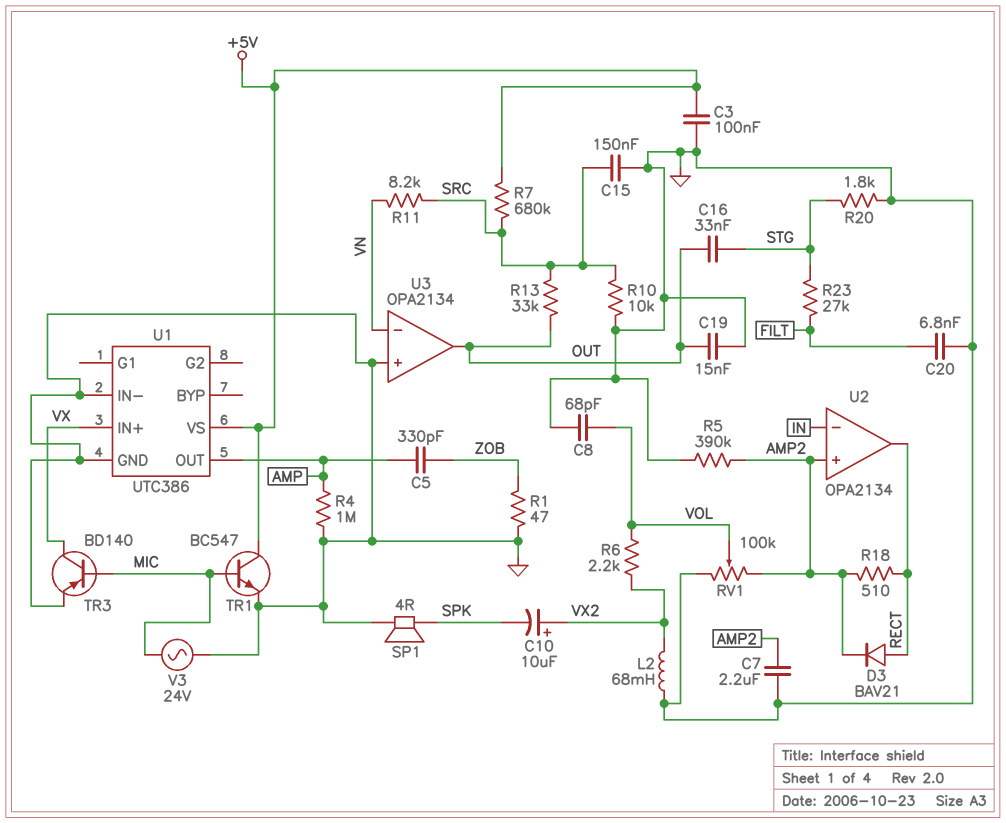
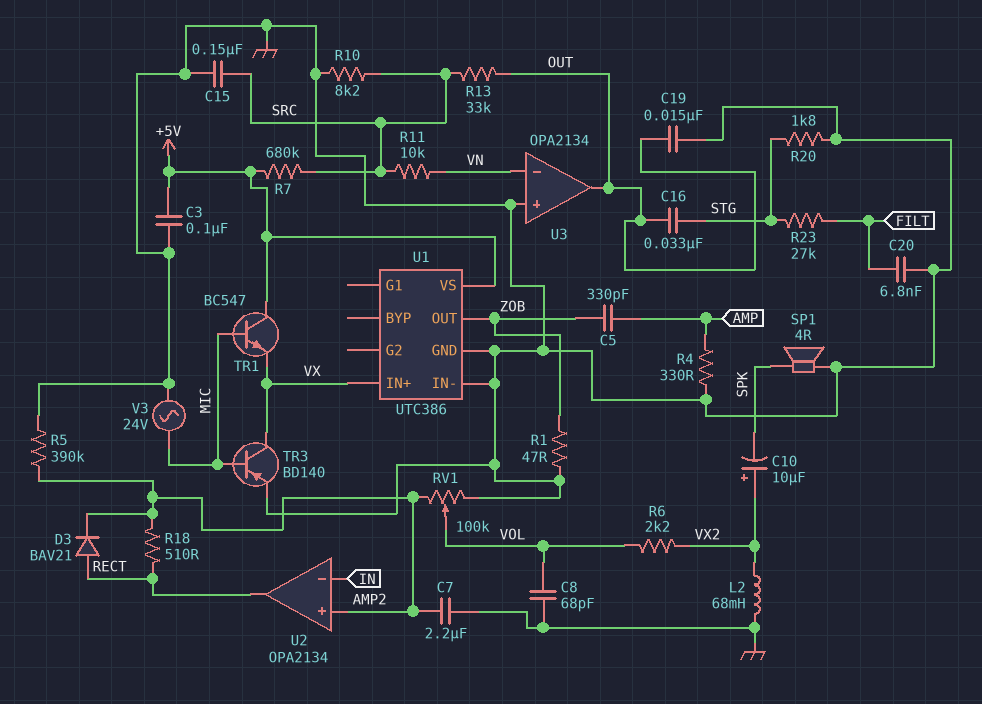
R4: 1M (AMP, GND) -> 330 (AMP, GND)
R10: 10k (GND, SRC) -> 8.2k (GND, SRC)
R11: 8.2k (SRC, VN) -> 10k (SRC, VN)
TR1: NPN BC547 (B MIC, C +5V, E GND) -> NPN BC547 (B MIC, C +5V, E VX)
U1 pin OUT: AMP -> ZOB

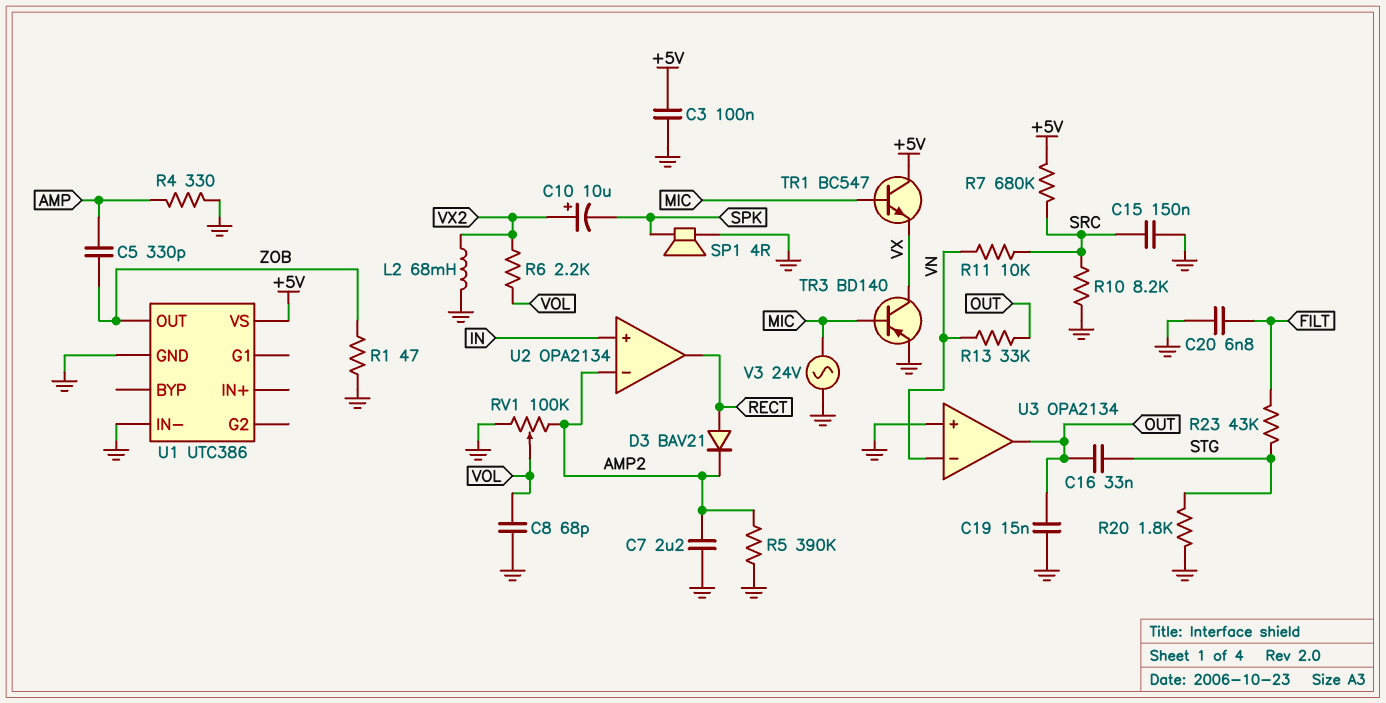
R13: 33k (OUT, SRC) -> 33k (OUT, VN)
R18: 510 (AMP2, RECT) -> none
R23: 27k (FILT, STG) -> 43k (FILT, STG)
U1 pin IN+: VX -> none
U2 pin in+: AMP2 -> IN
U2 pin in-: IN -> AMP2

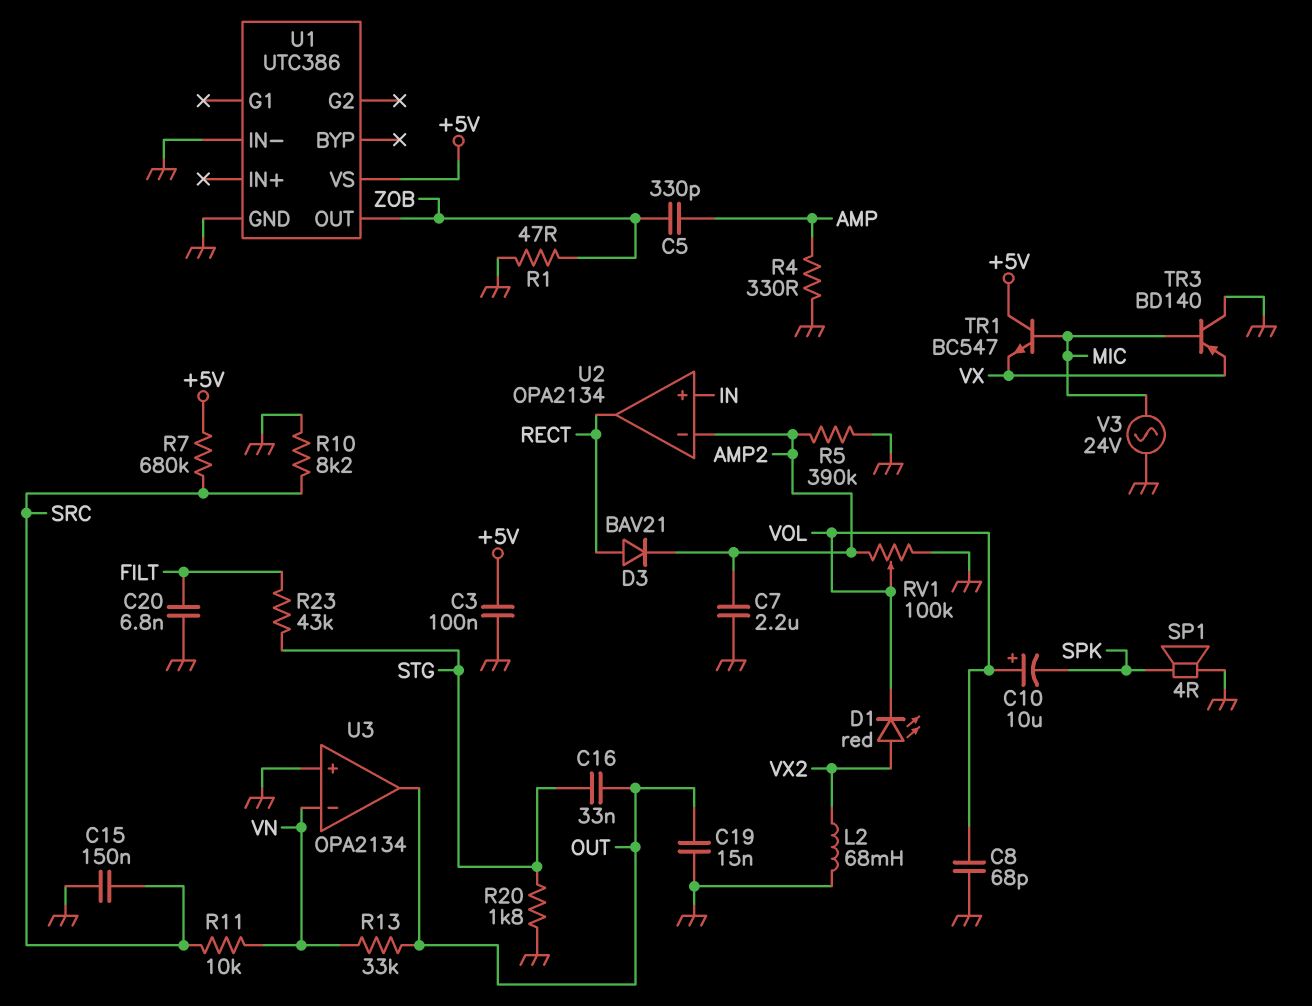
C10: 10uF (plus VX2, minus SPK) -> 10uF (plus VOL, minus SPK)
D1: none -> LED red (A VX2, K VOL)
R6: 2.2k (VOL, VX2) -> none
TR3: PNP BD140 (B MIC, C VX, E GND) -> PNP BD140 (B MIC, C GND, E VX)

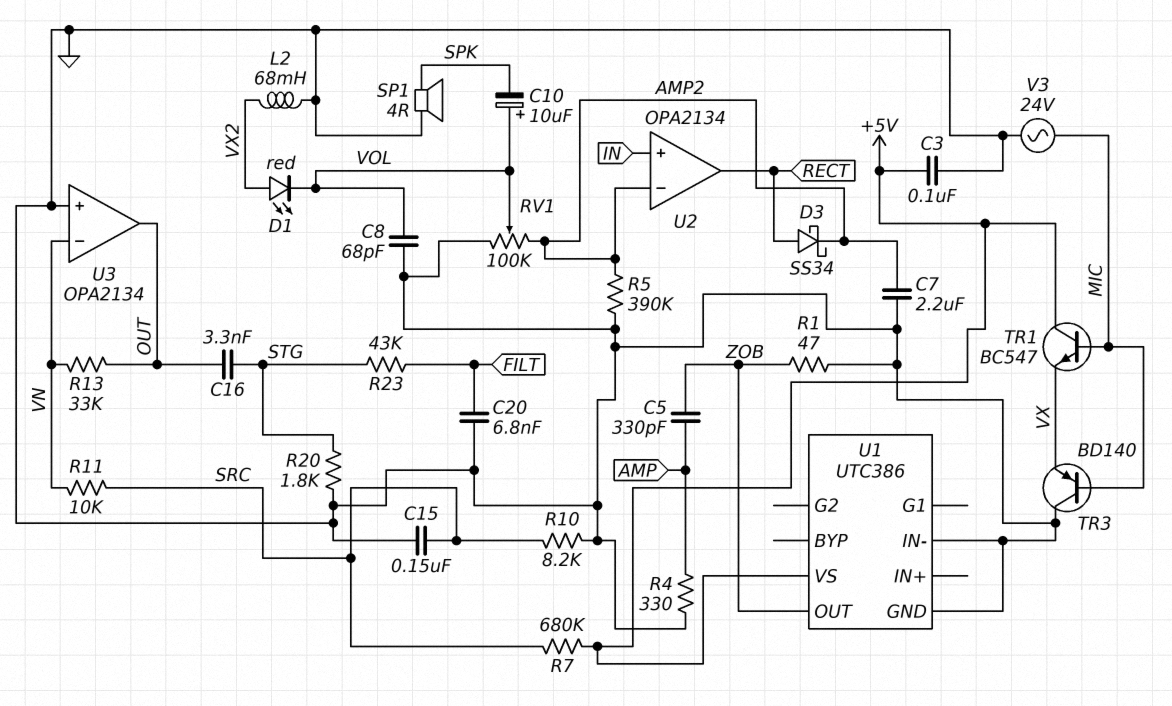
C16: 33nF (OUT, STG) -> 3.3nF (OUT, STG)
C19: 15nF (GND, OUT) -> none
D3: diode BAV21 (A RECT, K AMP2) -> schottky SS34 (A RECT, K AMP2)

